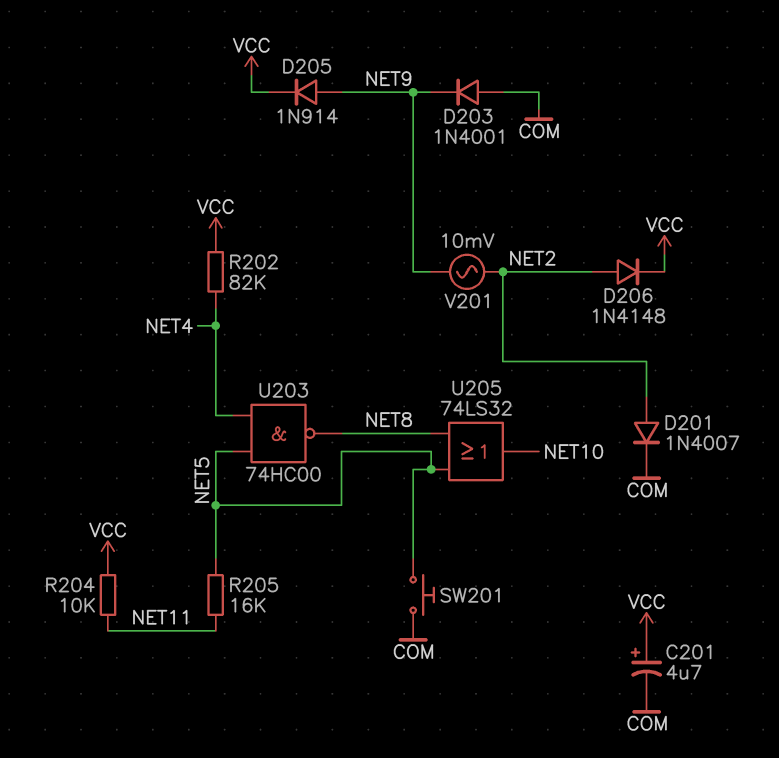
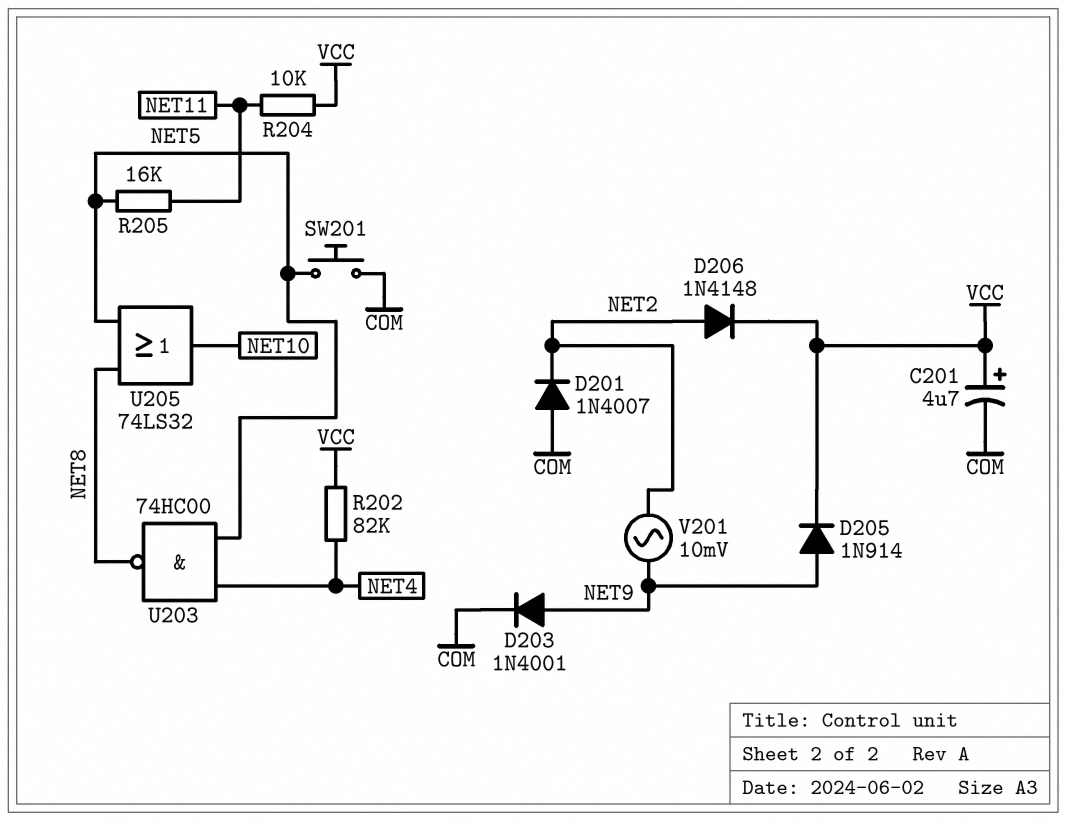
D201: diode 1N4007 (A NET2, K COM) -> diode 1N4007 (A COM, K NET2)
D203: diode 1N4001 (A COM, K NET9) -> diode 1N4001 (A NET9, K COM)

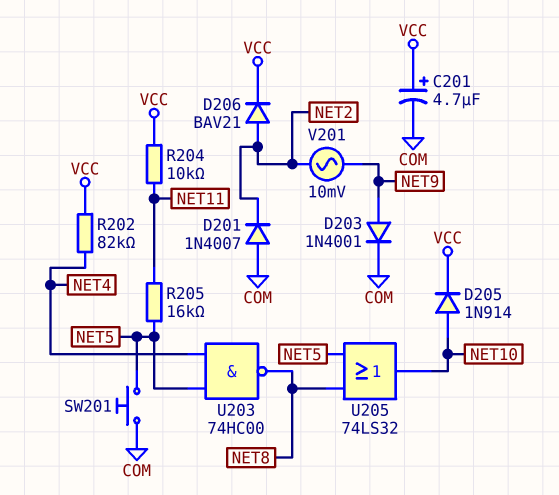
D205: diode 1N914 (A NET9, K VCC) -> diode 1N914 (A NET10, K VCC)
D206: diode 1N4148 (A NET2, K VCC) -> diode BAV21 (A NET2, K VCC)

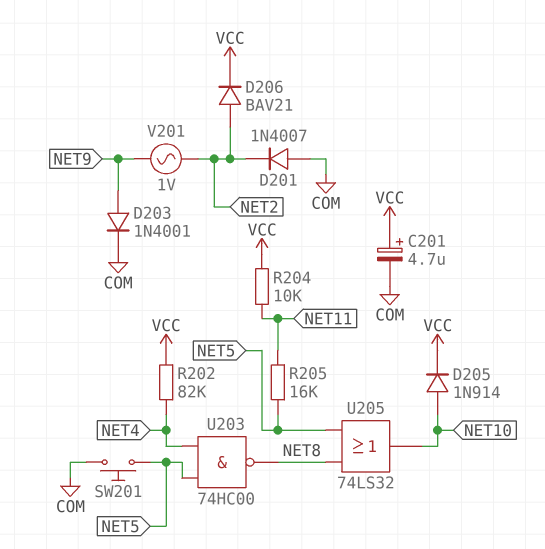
V201: AC 10mV (NET2, NET9) -> AC 1V (NET2, NET9)

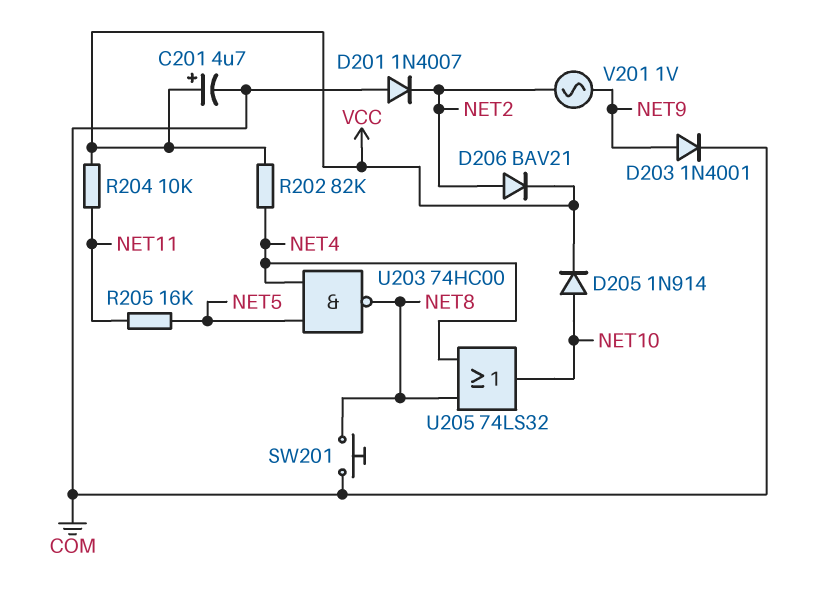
SW201: button (COM, NET5) -> button (COM, NET8)
U205: OR 74LS32 (in NET5, in NET8, out NET10) -> OR 74LS32 (in NET4, in NET8, out NET10)

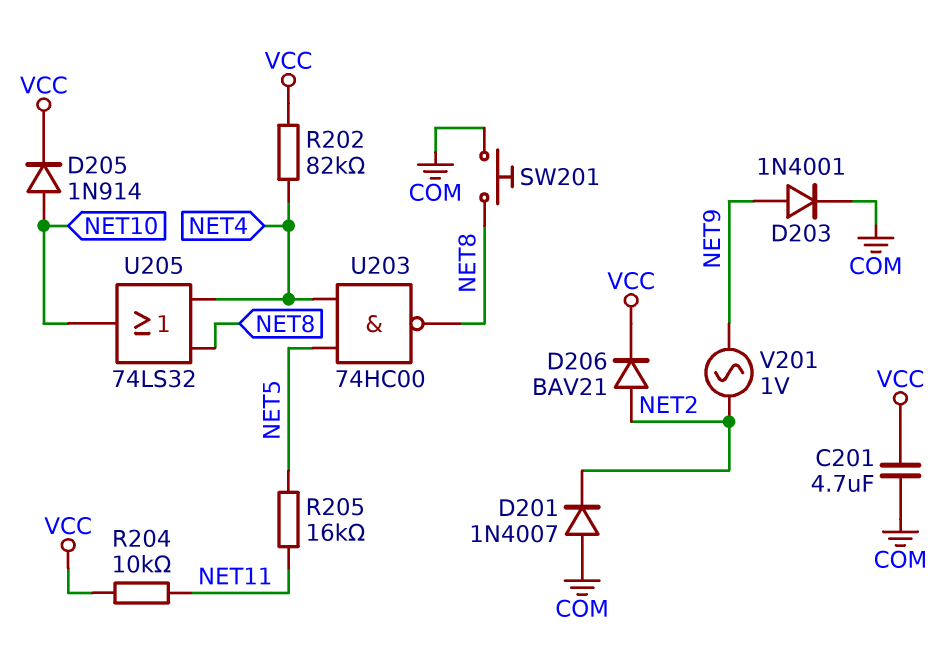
C201: 4.7uF (plus VCC, minus COM) -> 4.7uF (COM, VCC)

